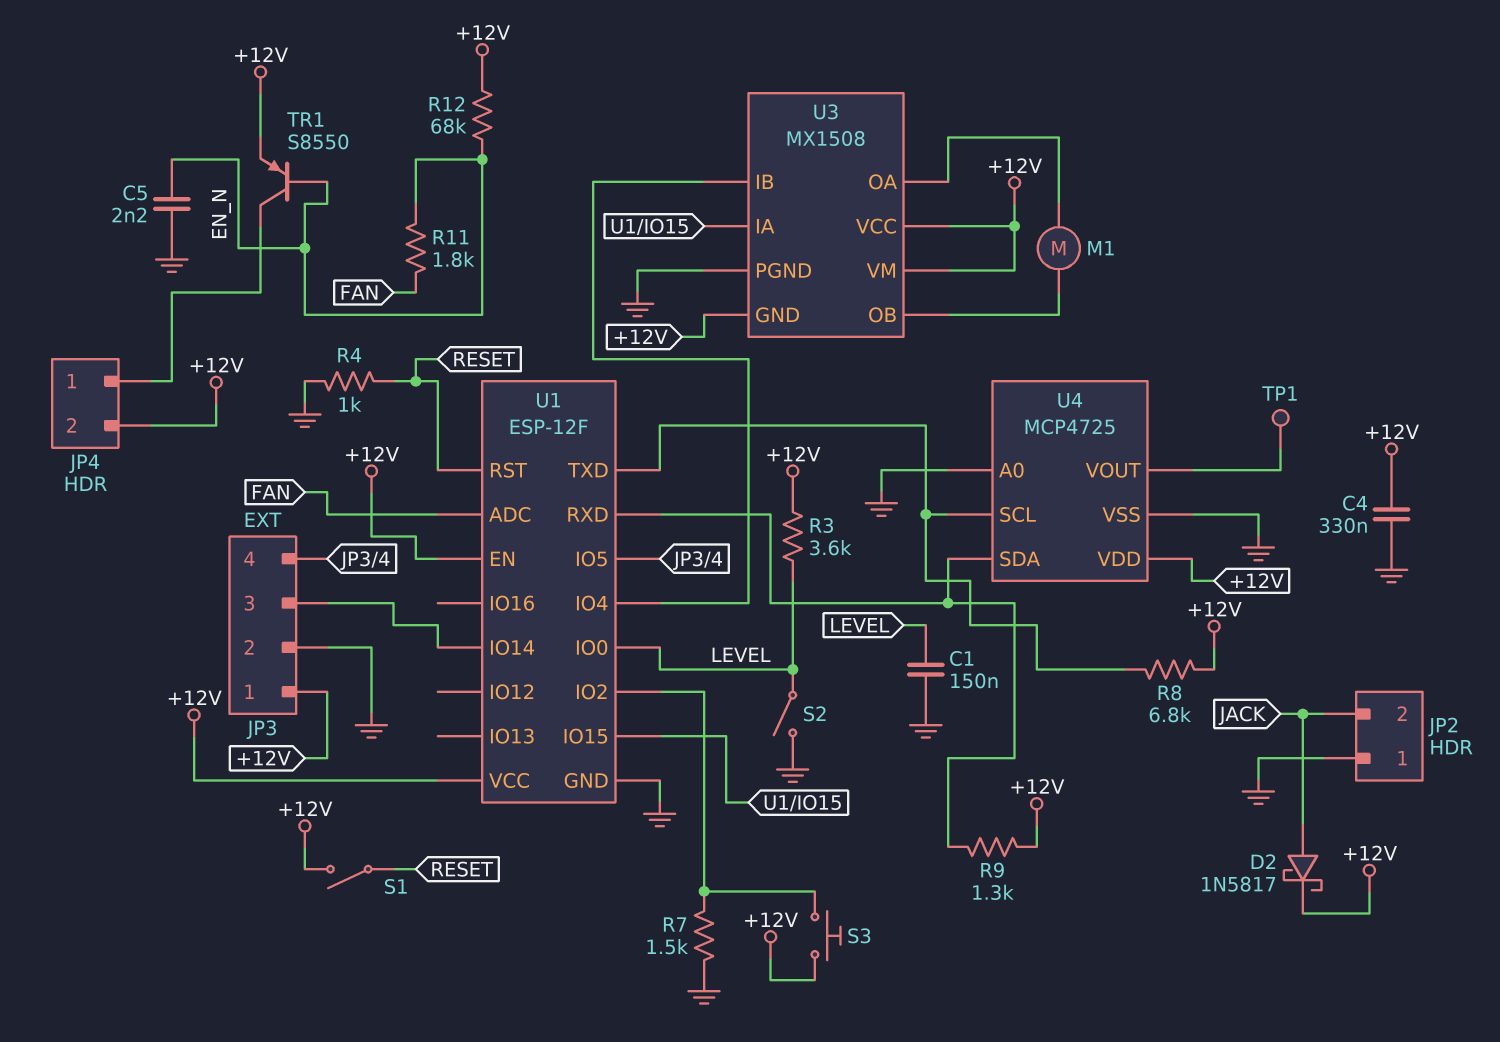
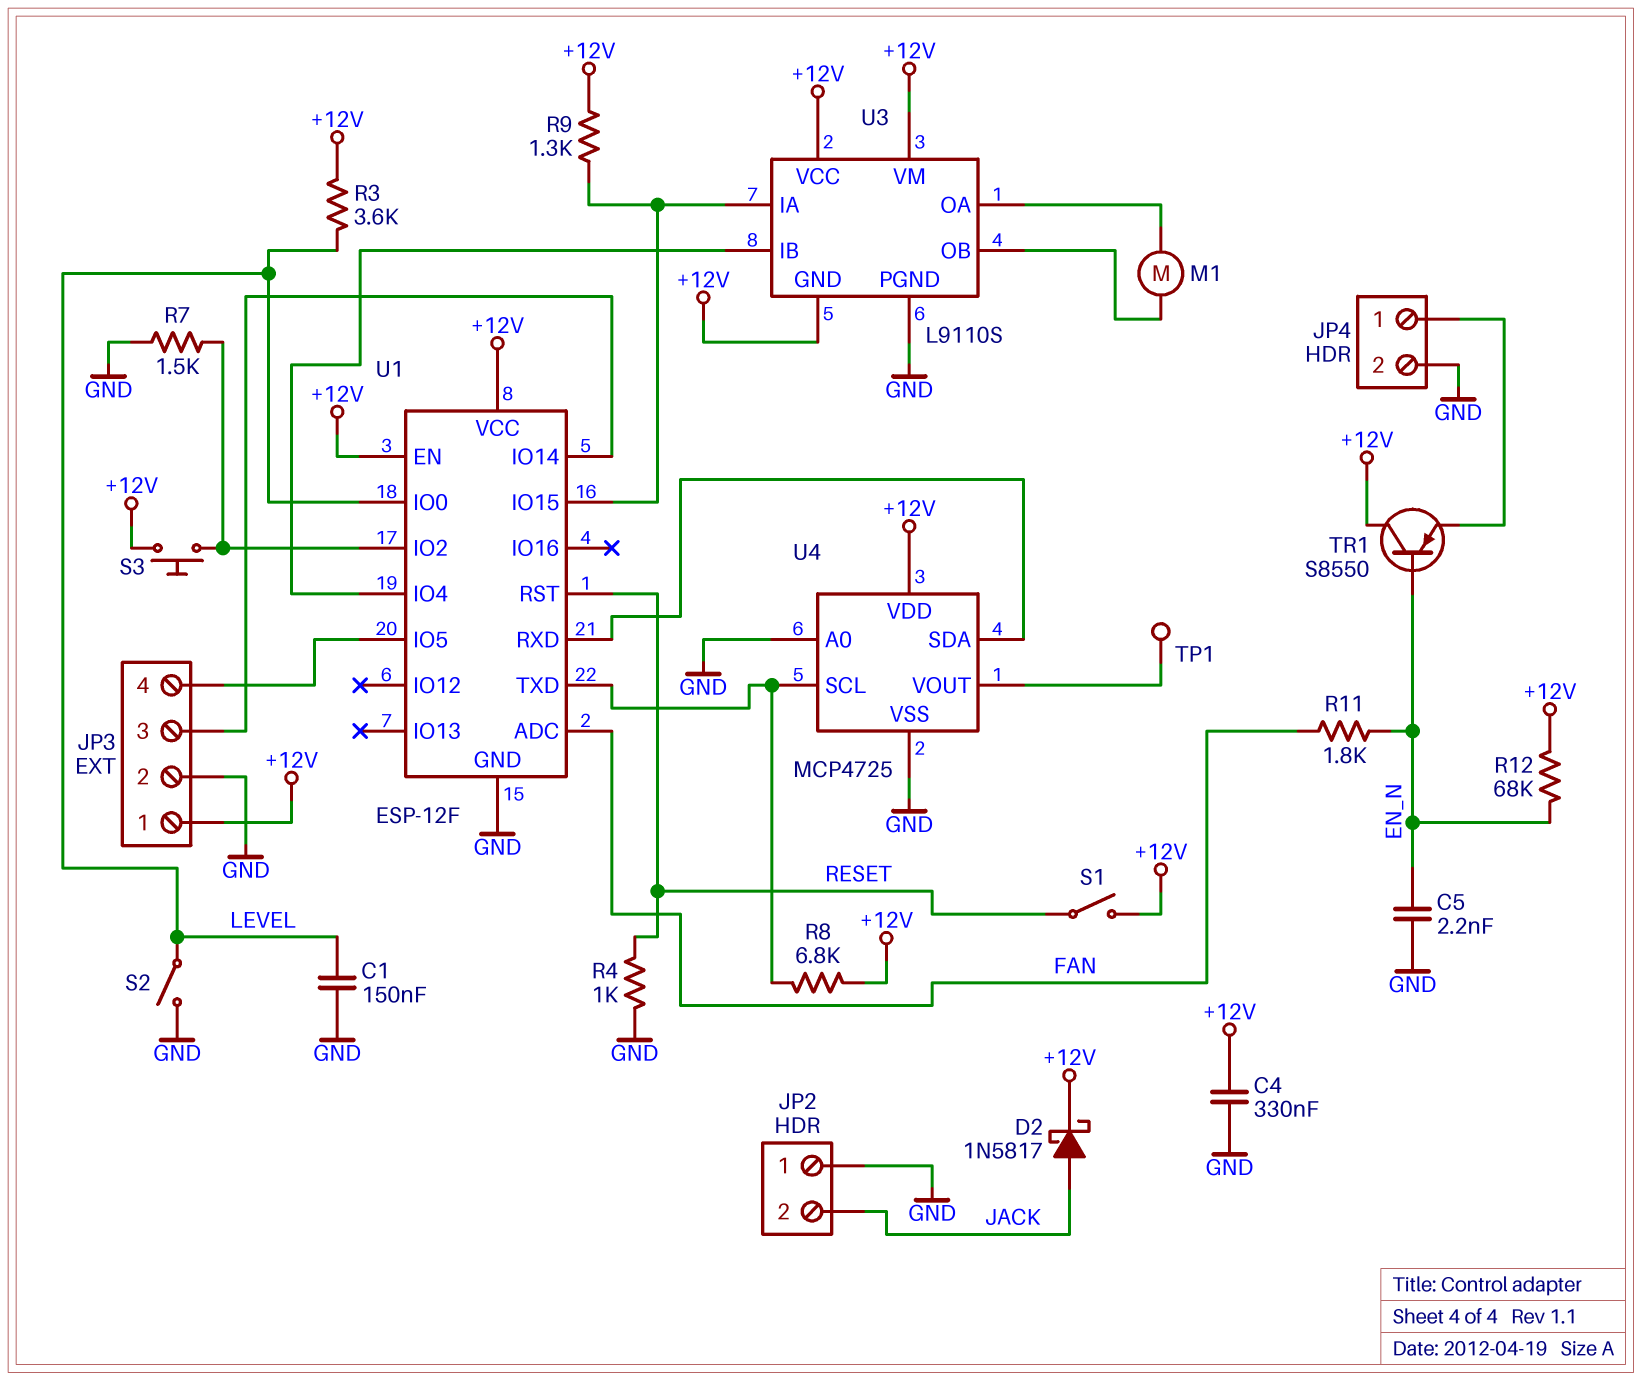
JP4 pin 2: +12V -> GND
R9: 1.3k (+12V, U1/RXD) -> 1.3k (+12V, U1/IO15)
TR1: PNP S8550 (B EN_N, C JP4/1, E +12V) -> PNP S8550 (B EN_N, C +12V, E JP4/1)
U3: MX1508 -> L9110S

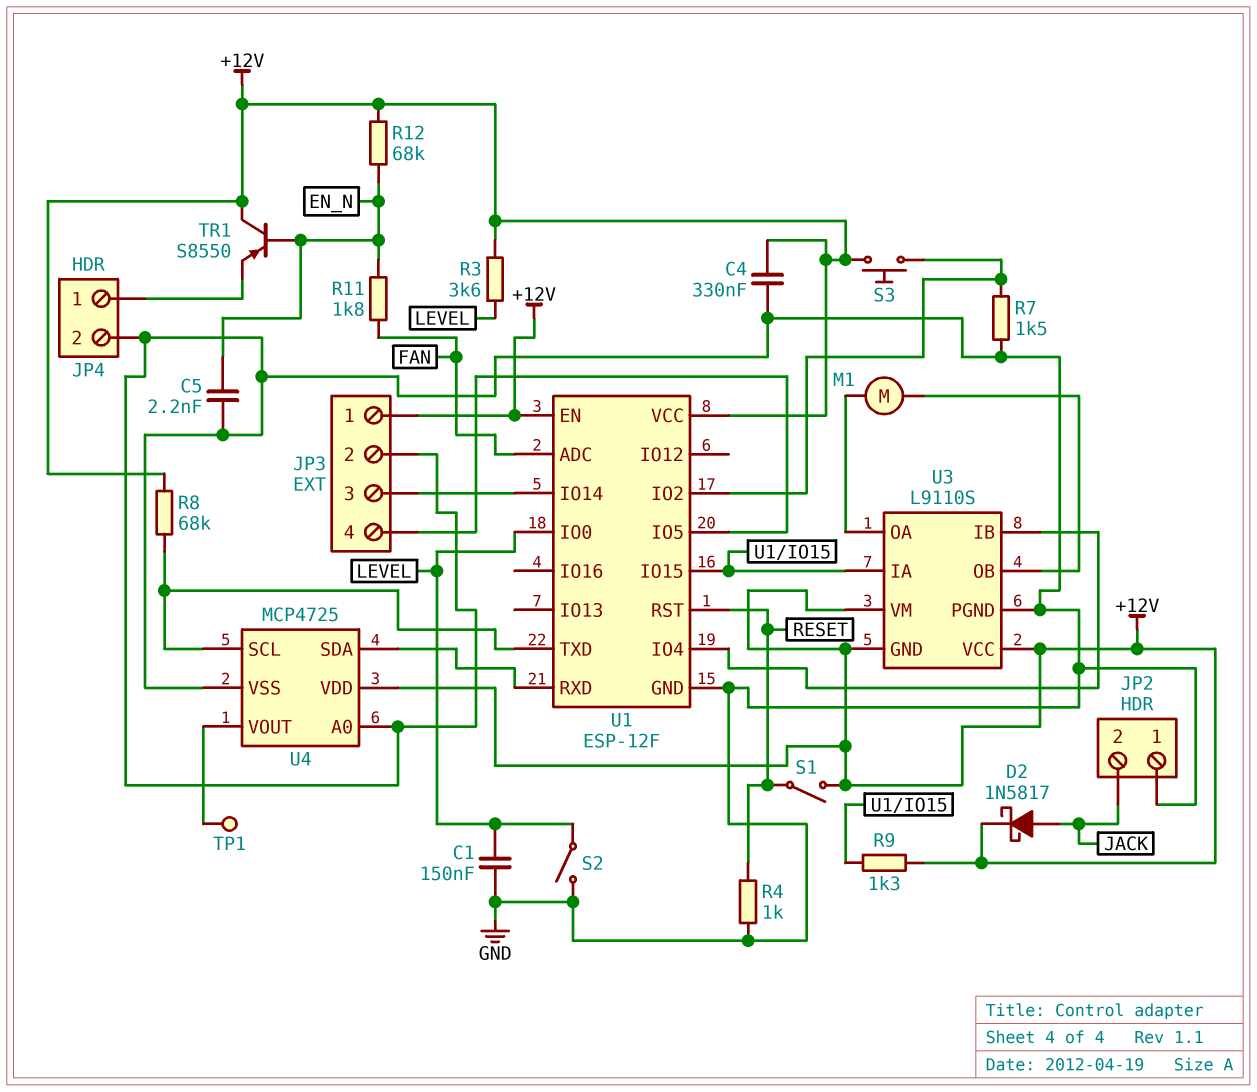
R8: 6.8k (+12V, U1/TXD) -> 68k (+12V, U1/TXD)

